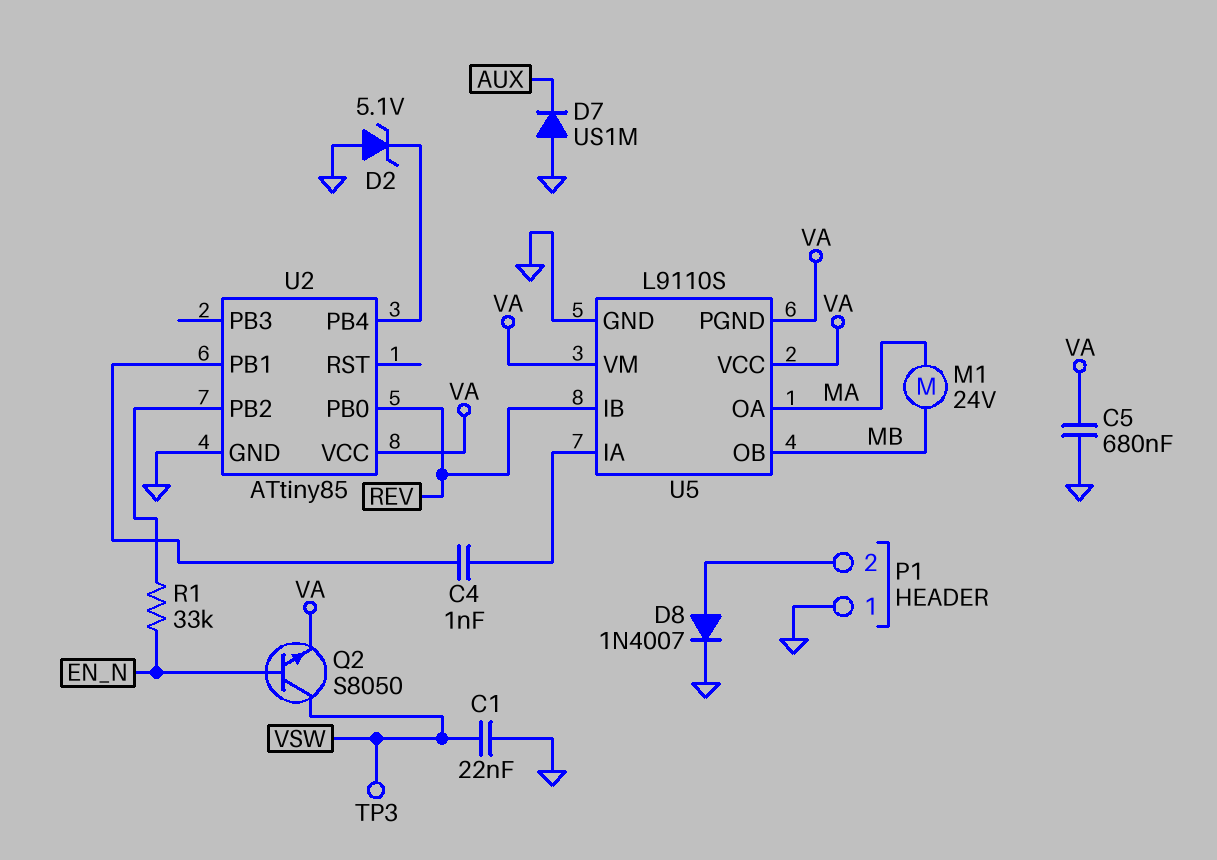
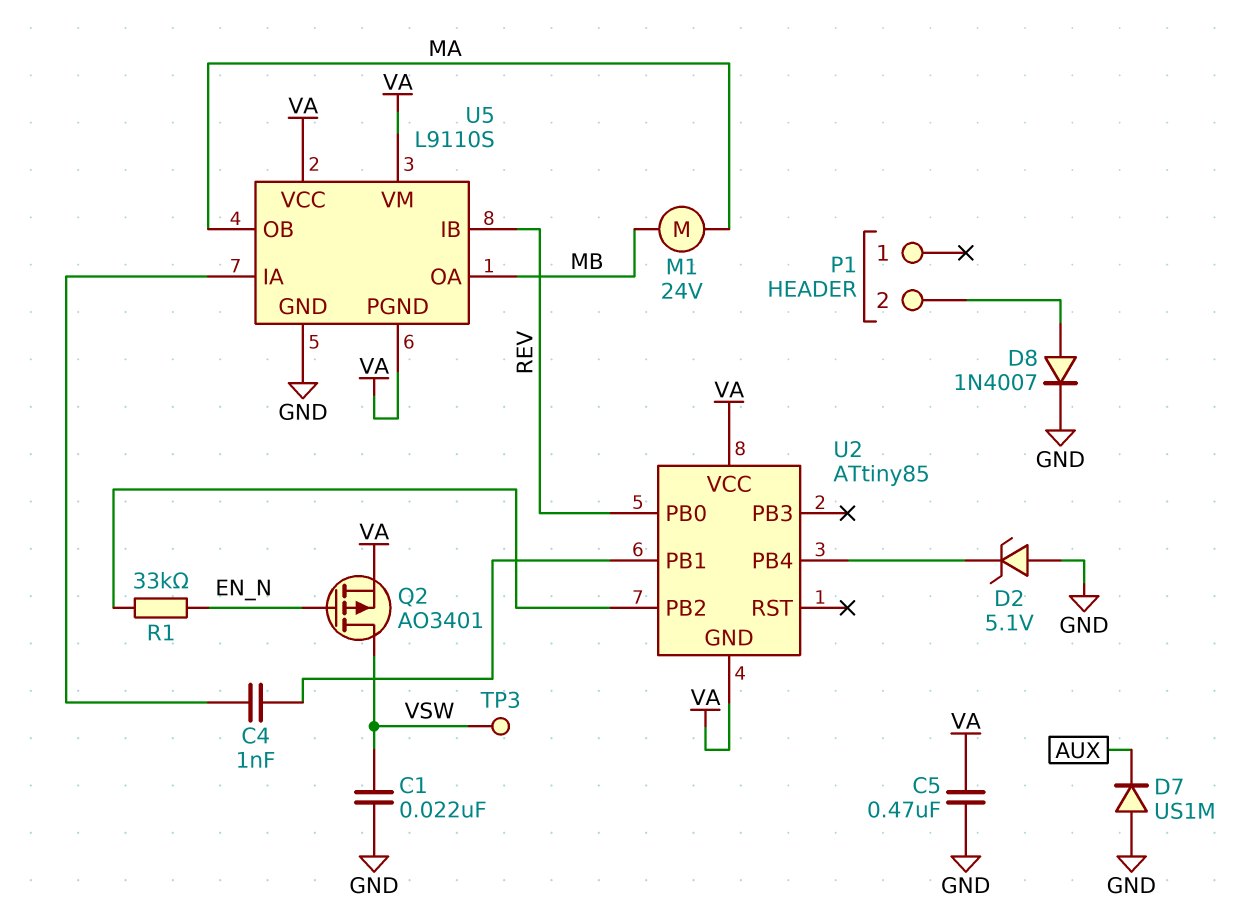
C5: 680nF (GND, VA) -> 470nF (GND, VA)
P1 pin 1: GND -> none
Q2: NPN S8050 (B EN_N, C VSW, E VA) -> PMOS AO3401 (G EN_N, D VSW, S VA)
U2 pin GND: GND -> VA
U5 pin OA: MA -> MB
U5 pin OB: MB -> MA

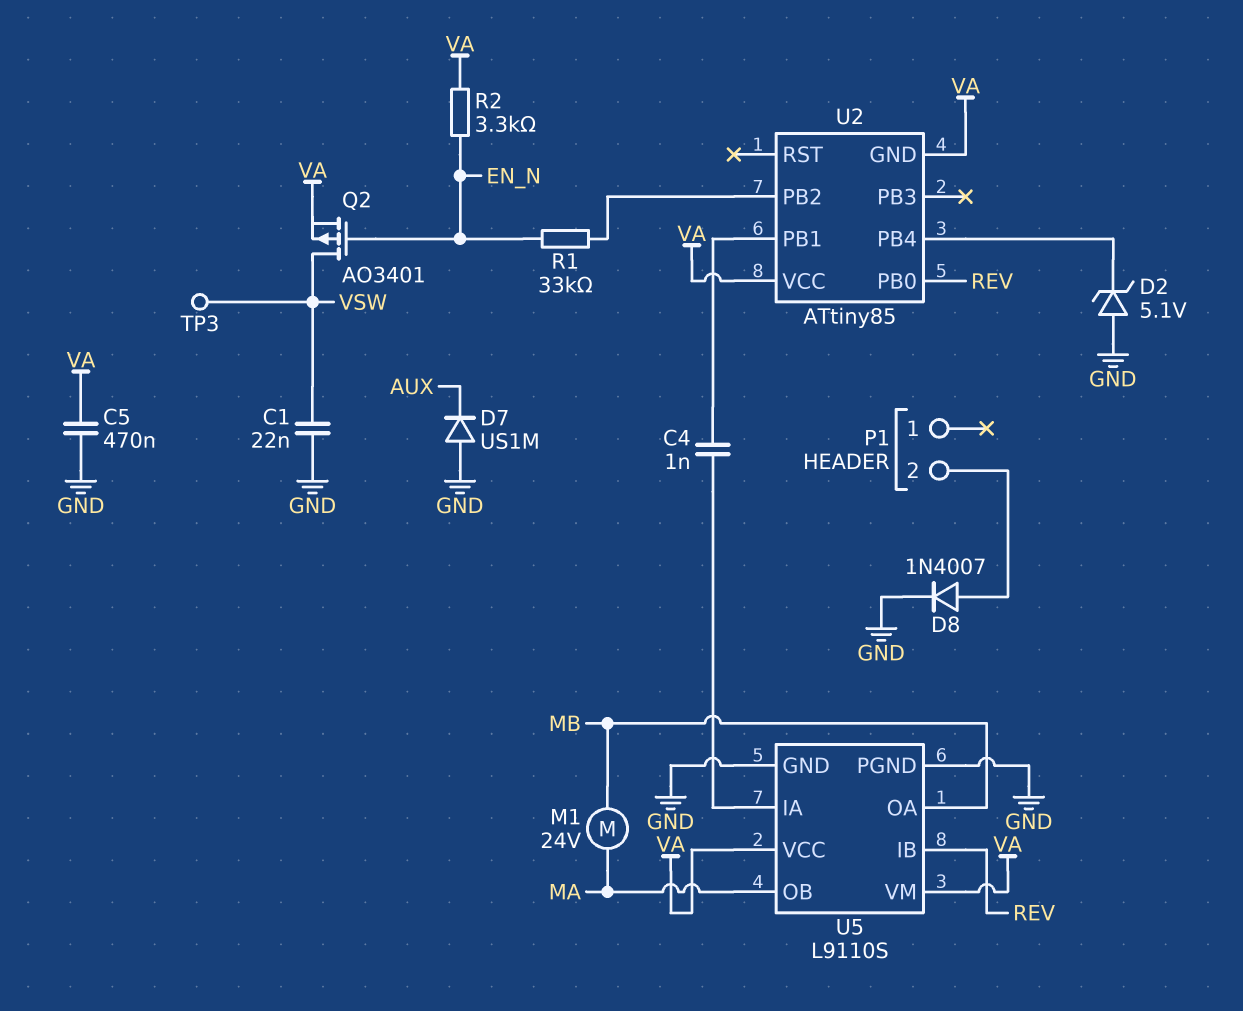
R2: none -> 3.3k (EN_N, VA)
U5 pin PGND: VA -> GND

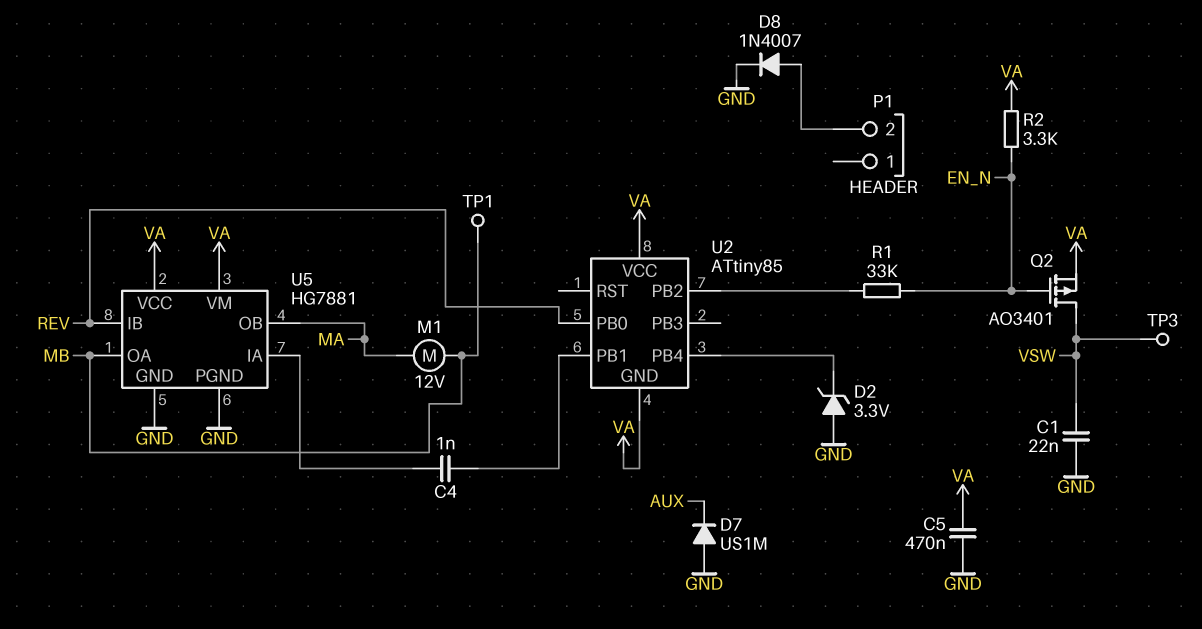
D2: zener 5.1V (A GND, K U2/PB4) -> zener 3.3V (A GND, K U2/PB4)
M1: motor 24V (MA, MB) -> motor 12V (MA, MB)
TP1: none -> test point (MB)
U5: L9110S -> HG7881

